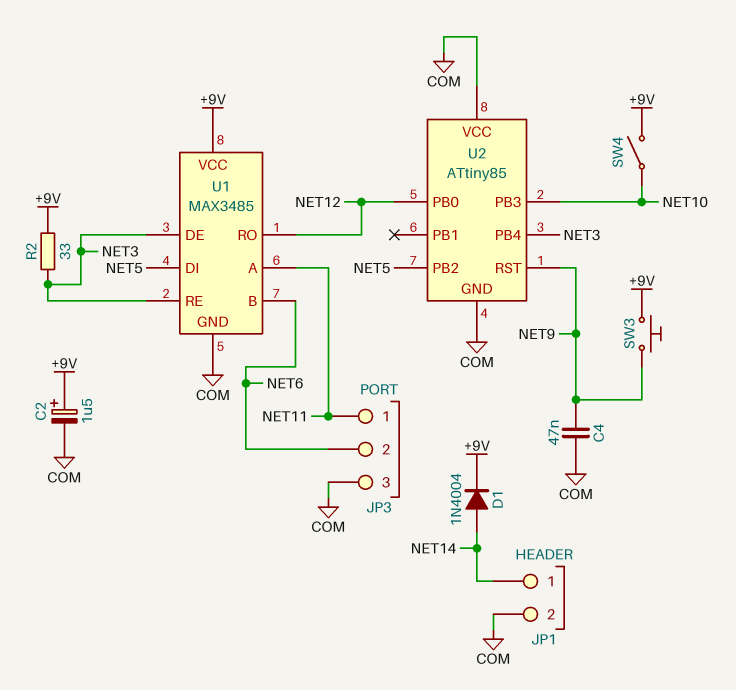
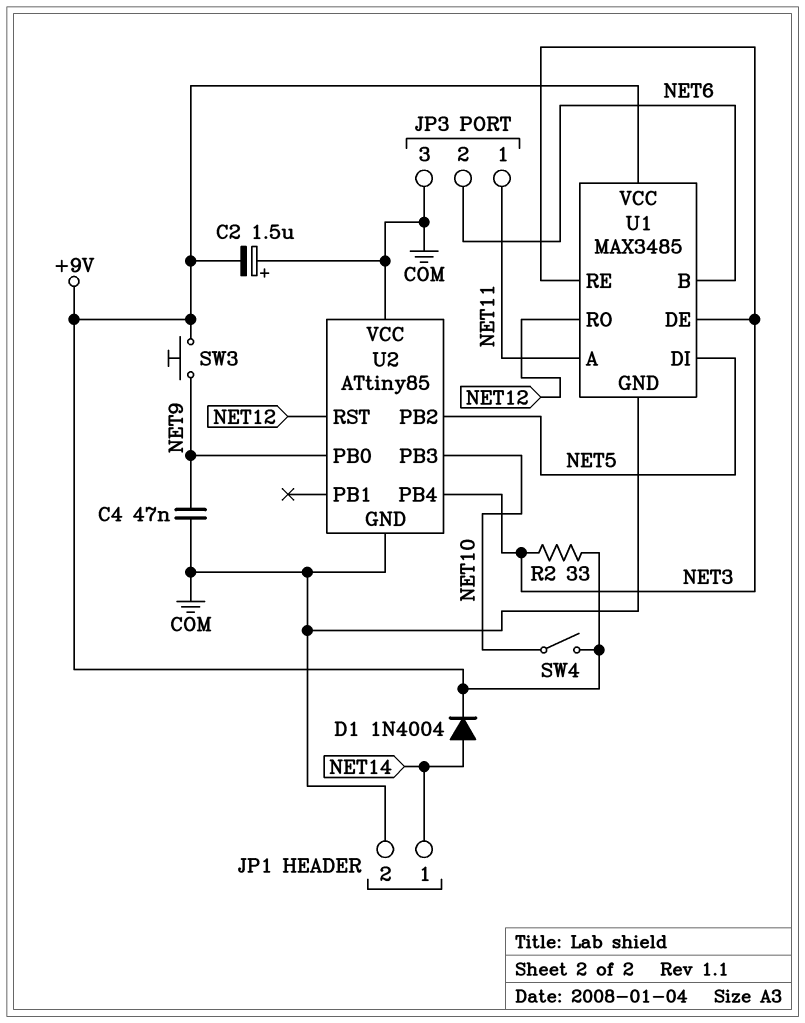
C2: 1.5uF (plus +9V, minus COM) -> 1.5uF (plus COM, minus +9V)
U2 pin PB0: NET12 -> NET9
U2 pin RST: NET9 -> NET12

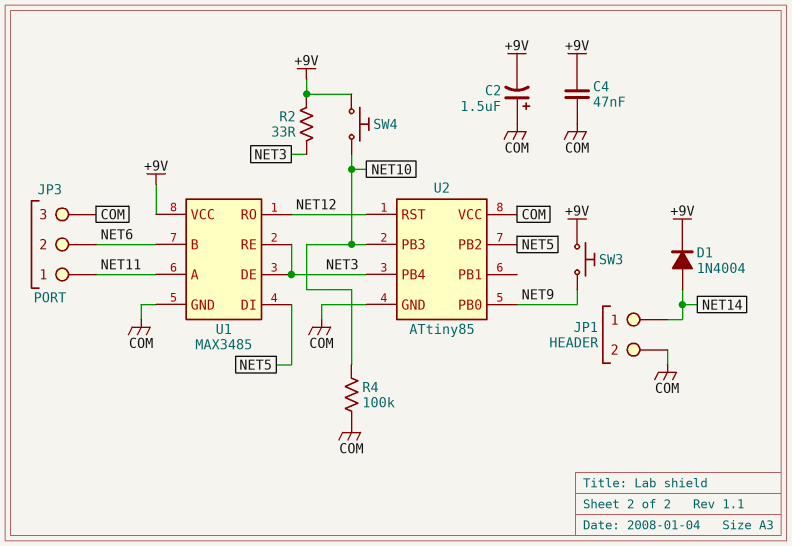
C4: 47nF (COM, NET9) -> 47nF (+9V, COM)
R4: none -> 100k (COM, NET10)
SW4: switch (+9V, NET10) -> button (+9V, NET10)

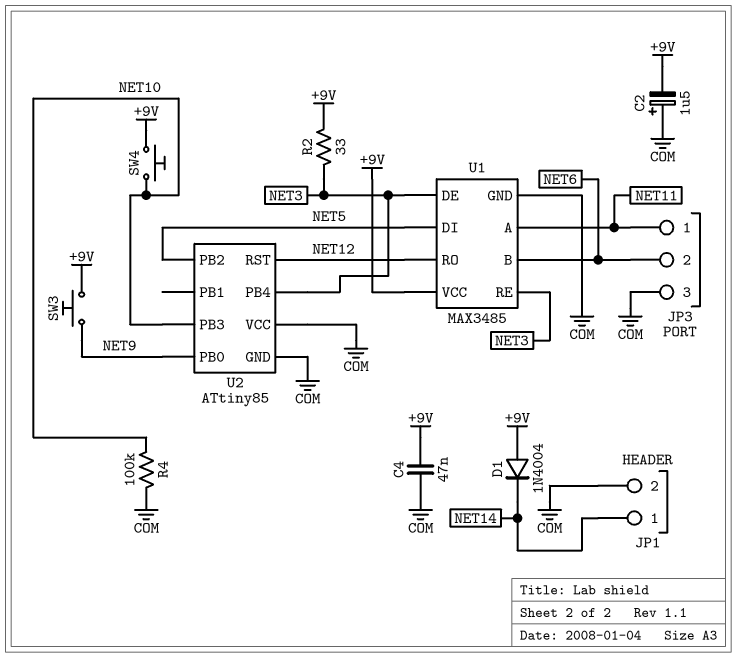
D1: diode 1N4004 (A NET14, K +9V) -> diode 1N4004 (A +9V, K NET14)

